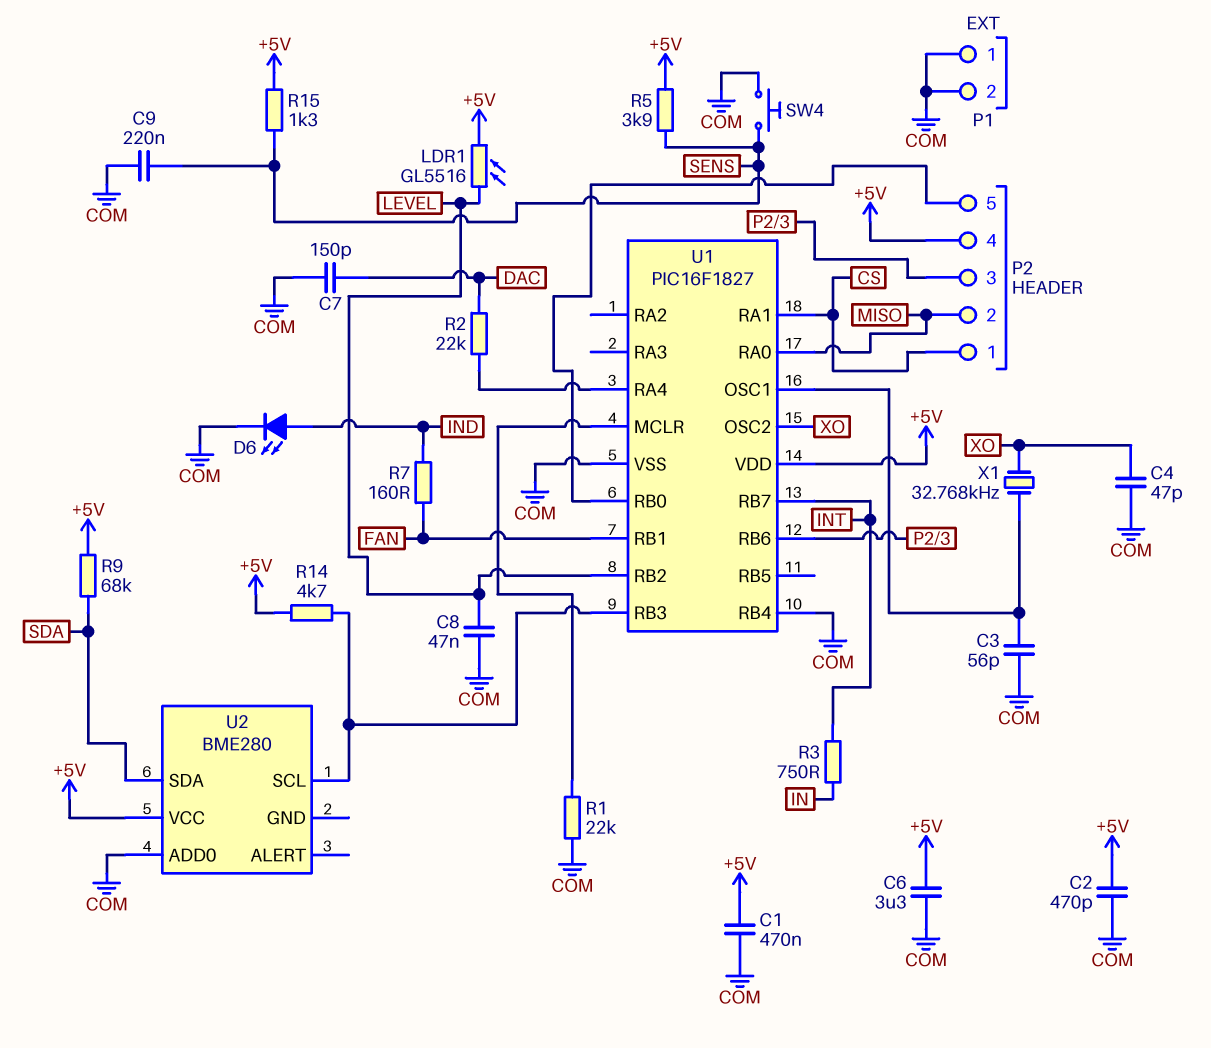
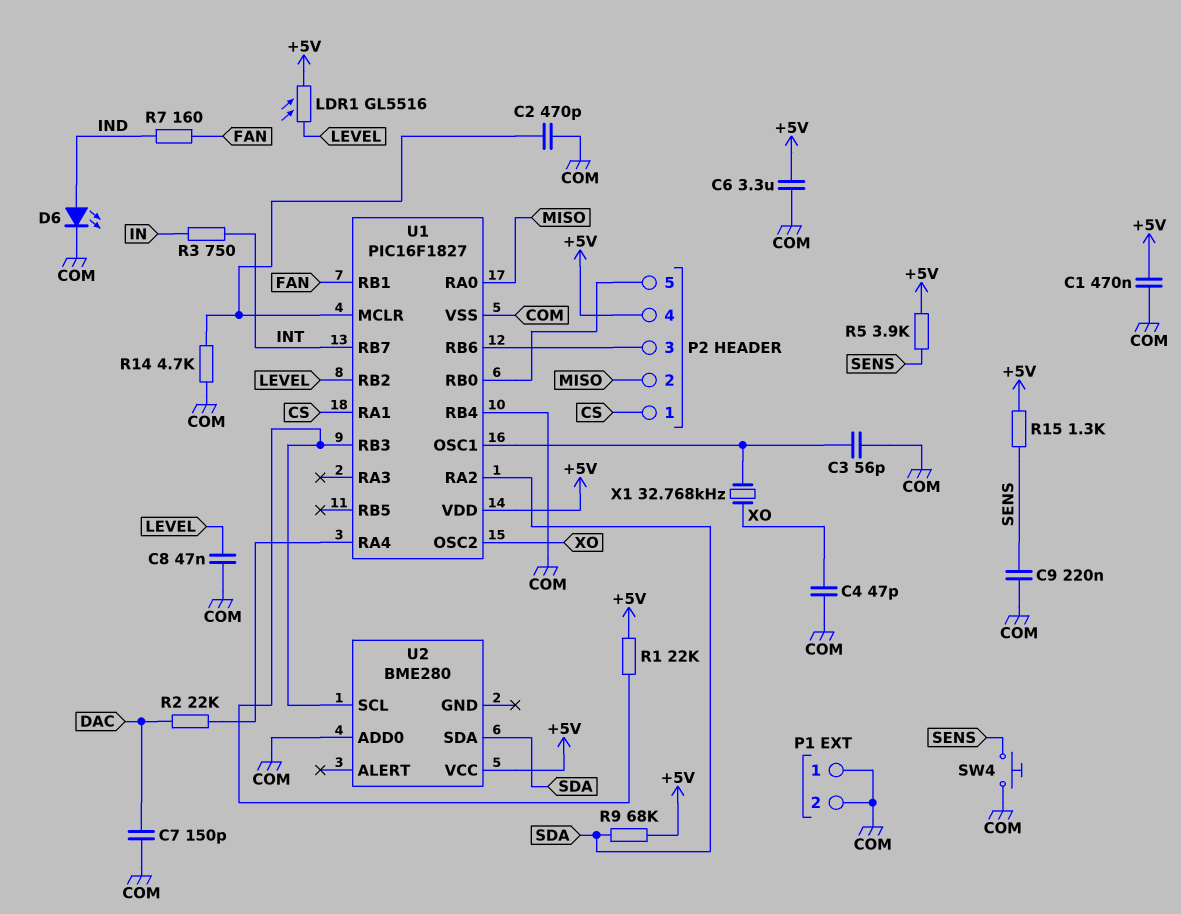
C2: 470pF (+5V, COM) -> 470pF (COM, U1/MCLR)
R1: 22k (COM, U1/MCLR) -> 22k (+5V, U1/RB3)
R14: 4.7k (+5V, U1/RB3) -> 4.7k (COM, U1/MCLR)
U1 pin RA2: none -> SDA

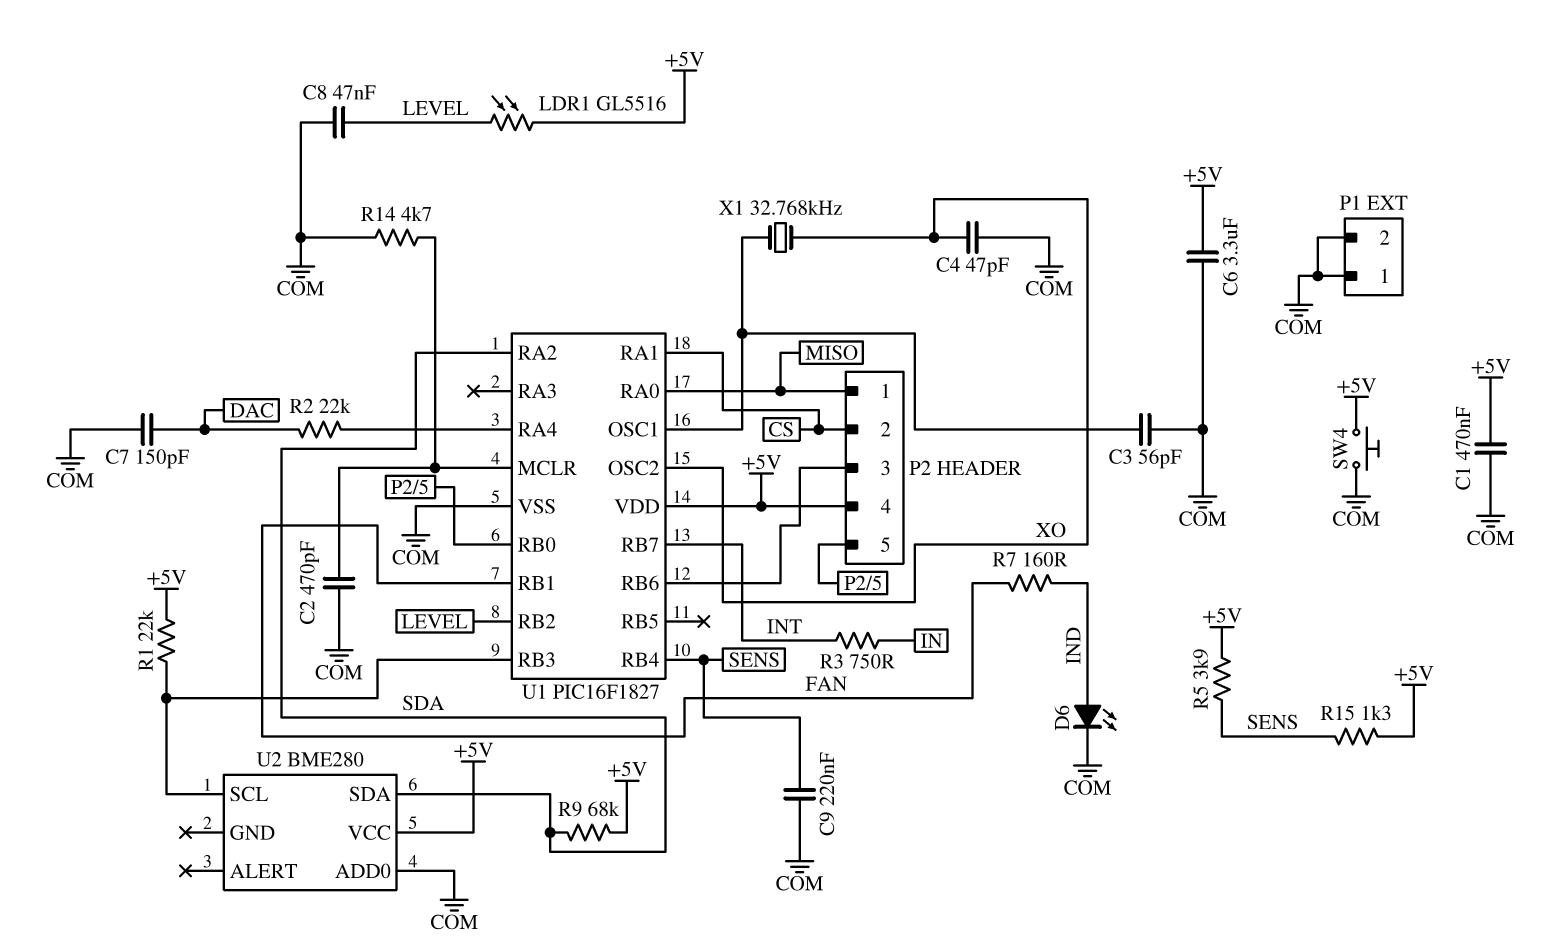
P2 pin 1: CS -> MISO
P2 pin 2: MISO -> CS
SW4: button (COM, SENS) -> button (+5V, COM)
U1 pin RB4: COM -> SENS

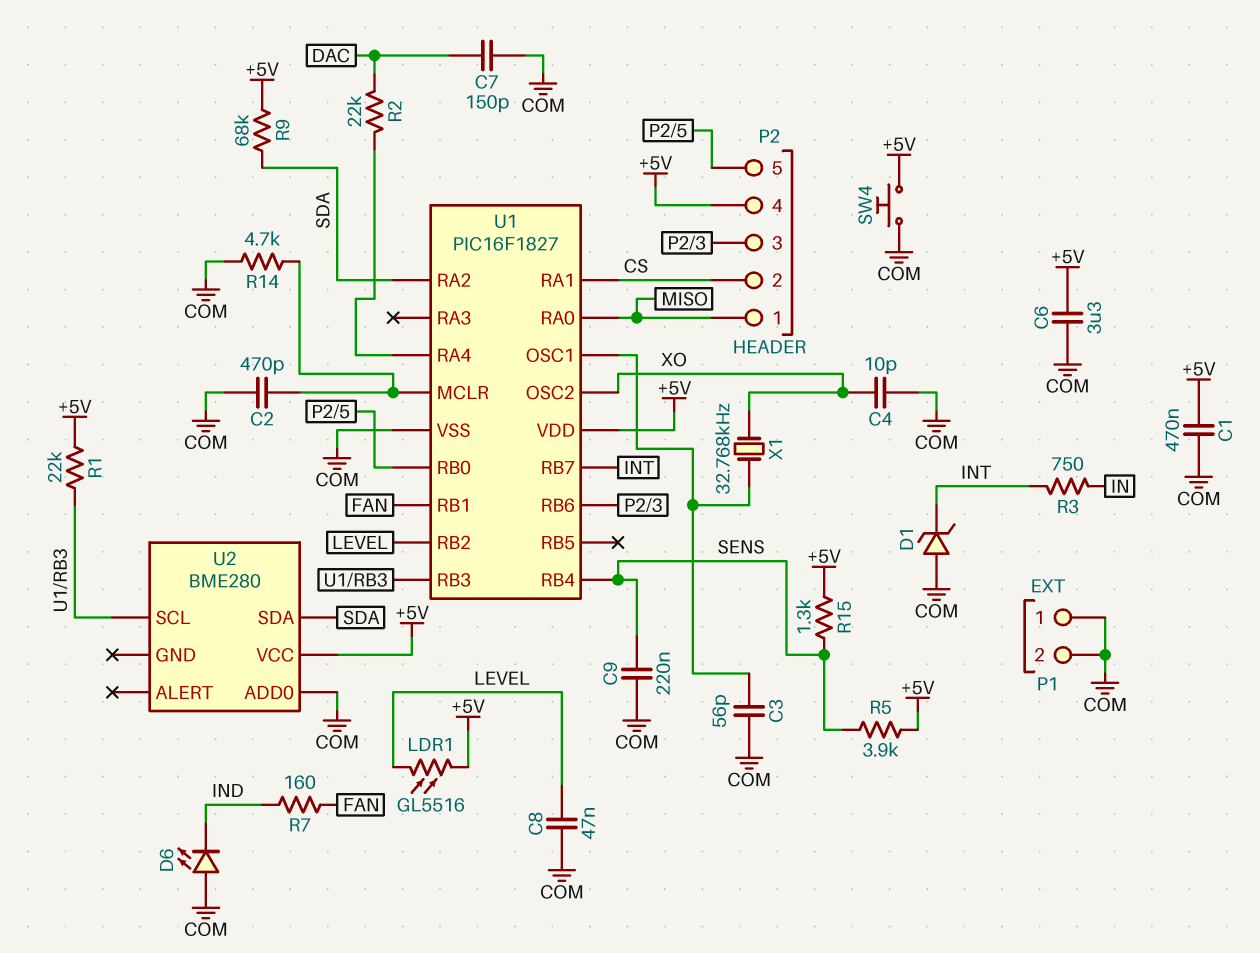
C4: 47pF (COM, XO) -> 10pF (COM, XO)
D1: none -> zener (A COM, K INT)
D6: LED (A IND, K COM) -> LED (A COM, K IND)

